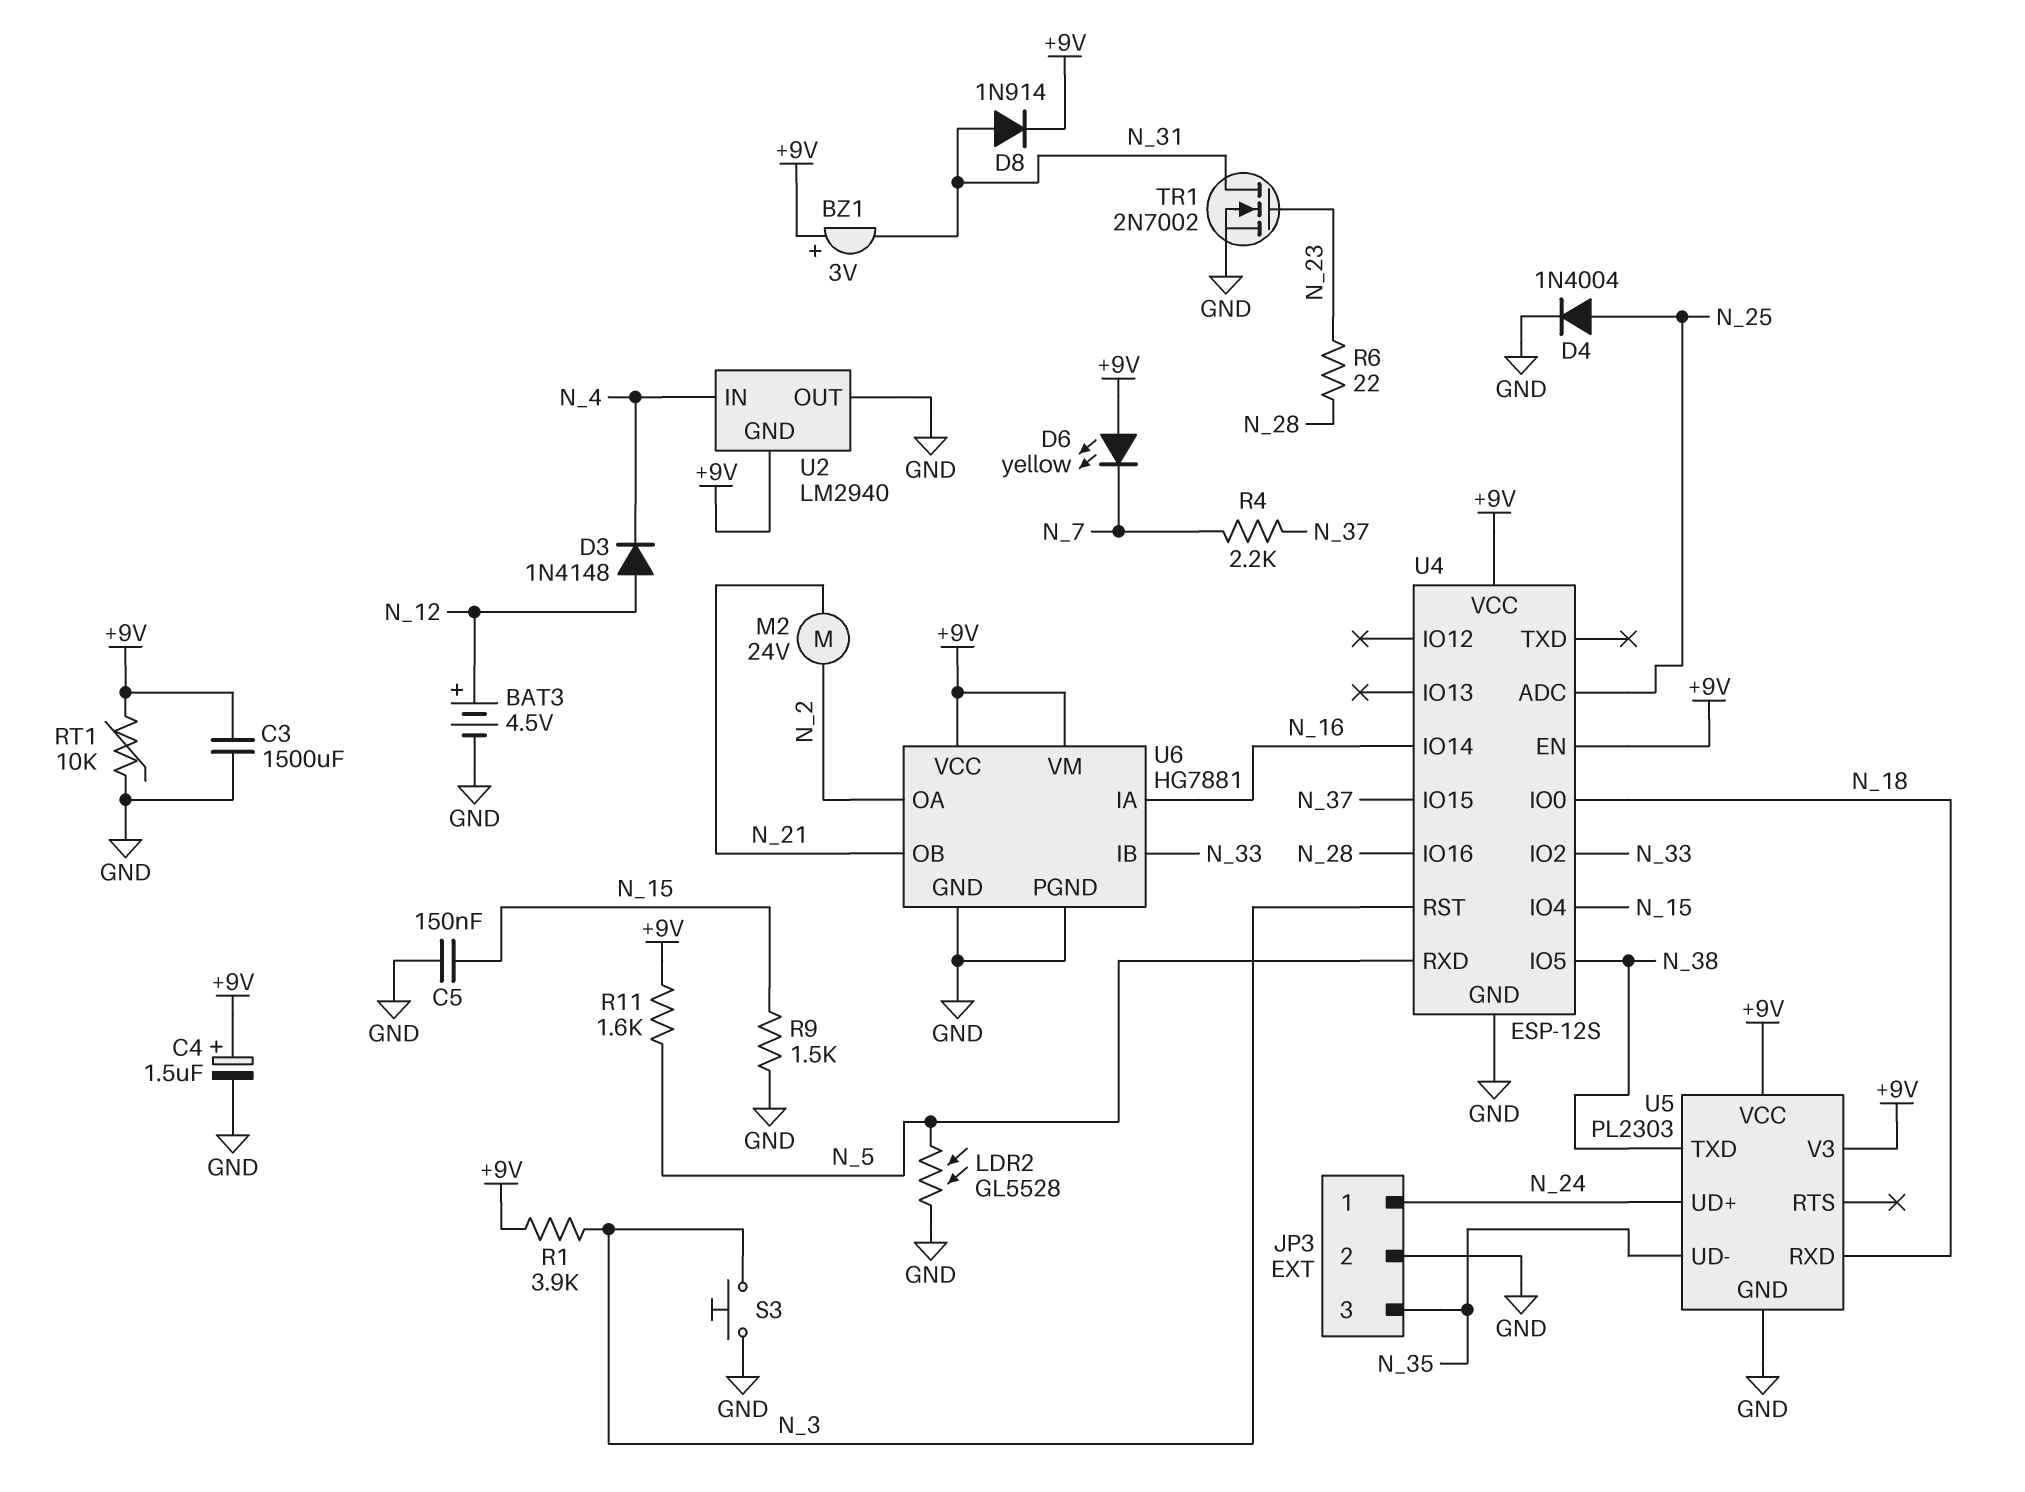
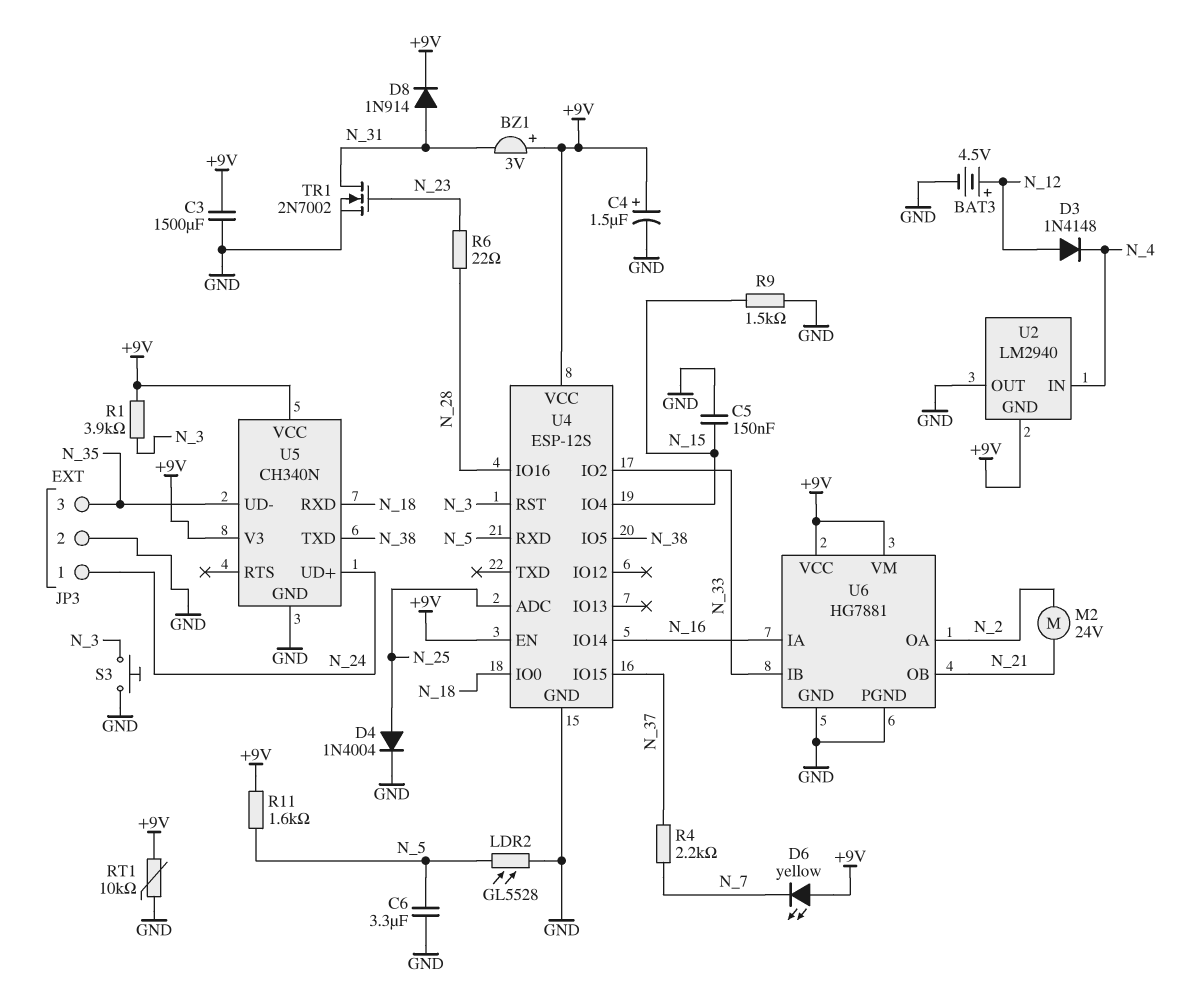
C6: none -> 3.3uF (GND, N_5)
U5: PL2303 -> CH340N

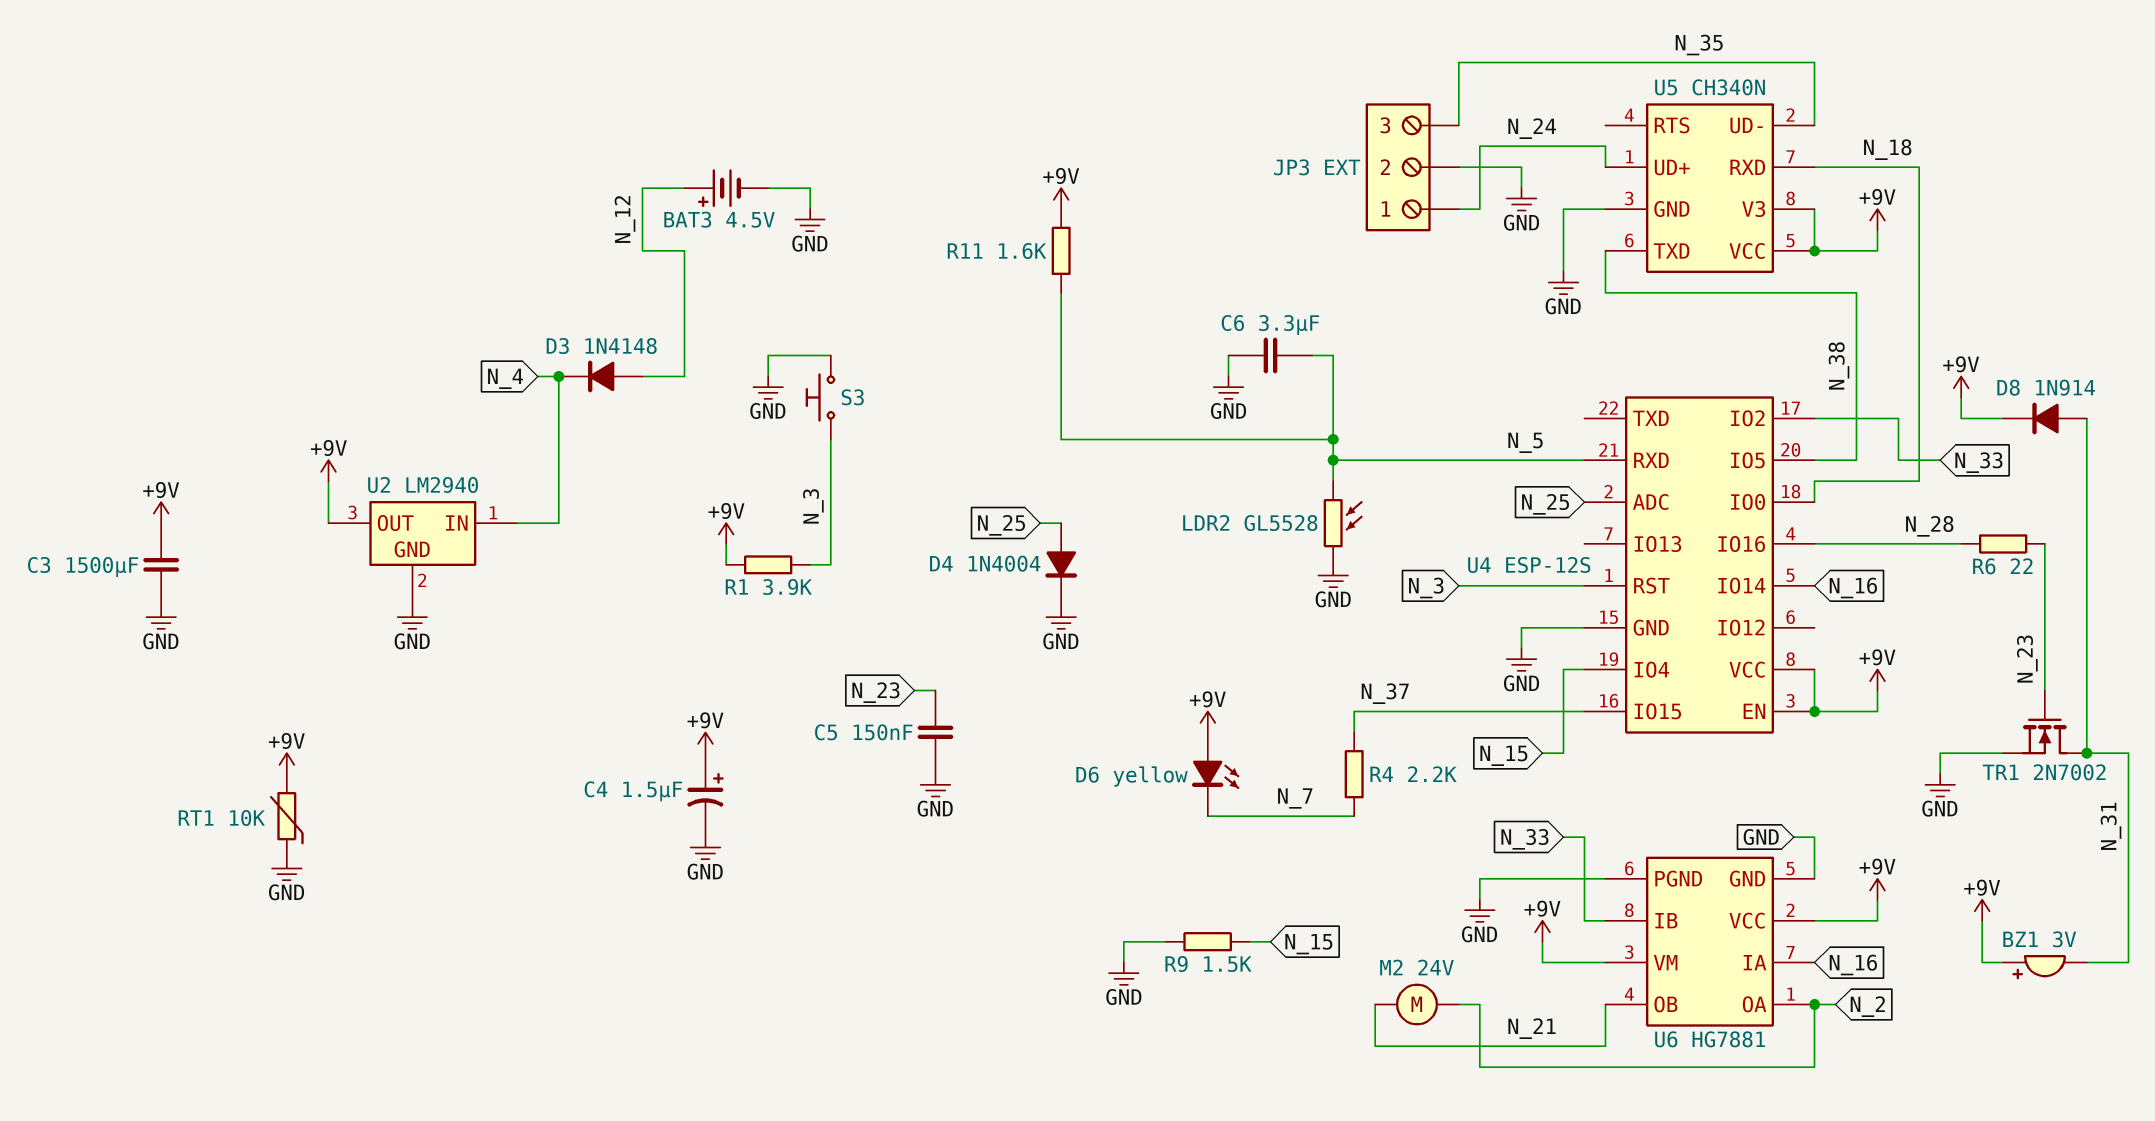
C5: 150nF (GND, N_15) -> 150nF (GND, N_23)
U2 pin GND: +9V -> GND
U2 pin OUT: GND -> +9V

